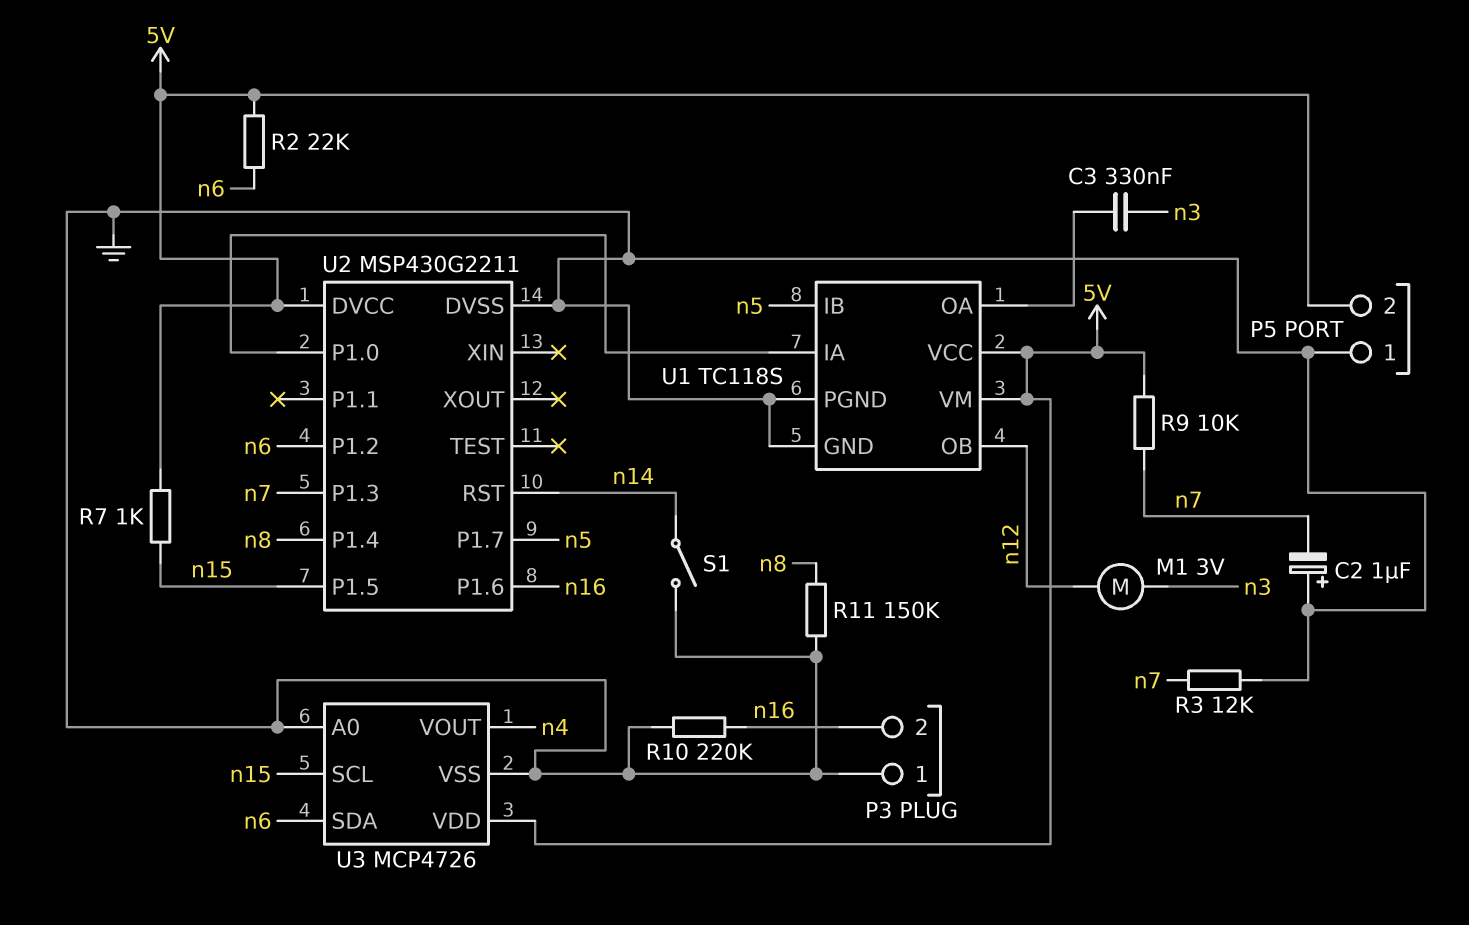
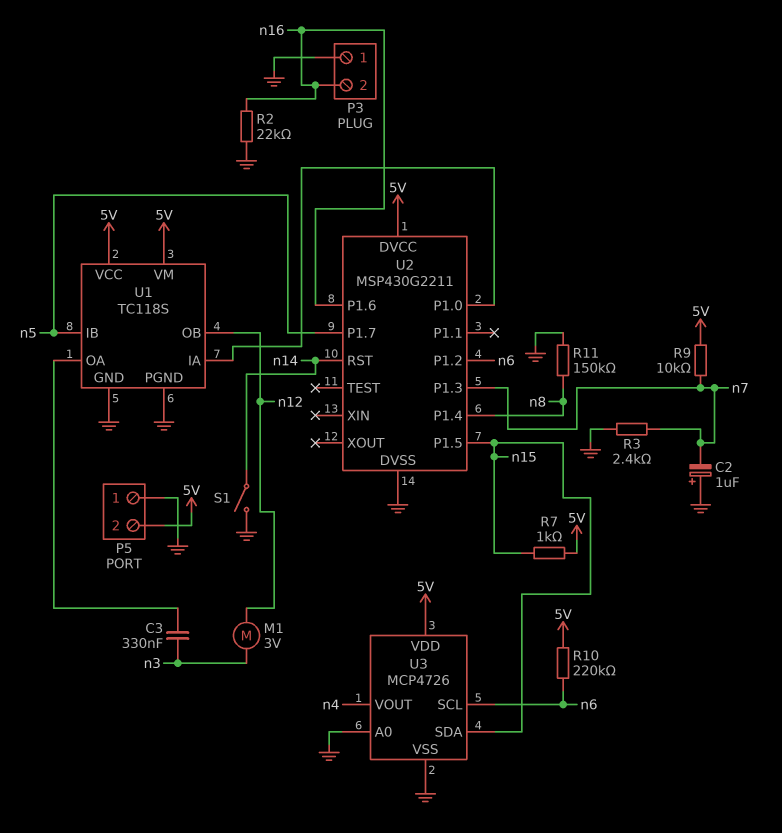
R2: 22k (5V, n6) -> 22k (GND, n16)
R3: 12k (GND, n7) -> 2.4k (GND, n7)
R10: 220k (GND, n16) -> 220k (5V, n6)
U3 pin SCL: n15 -> n6
U3 pin SDA: n6 -> n15

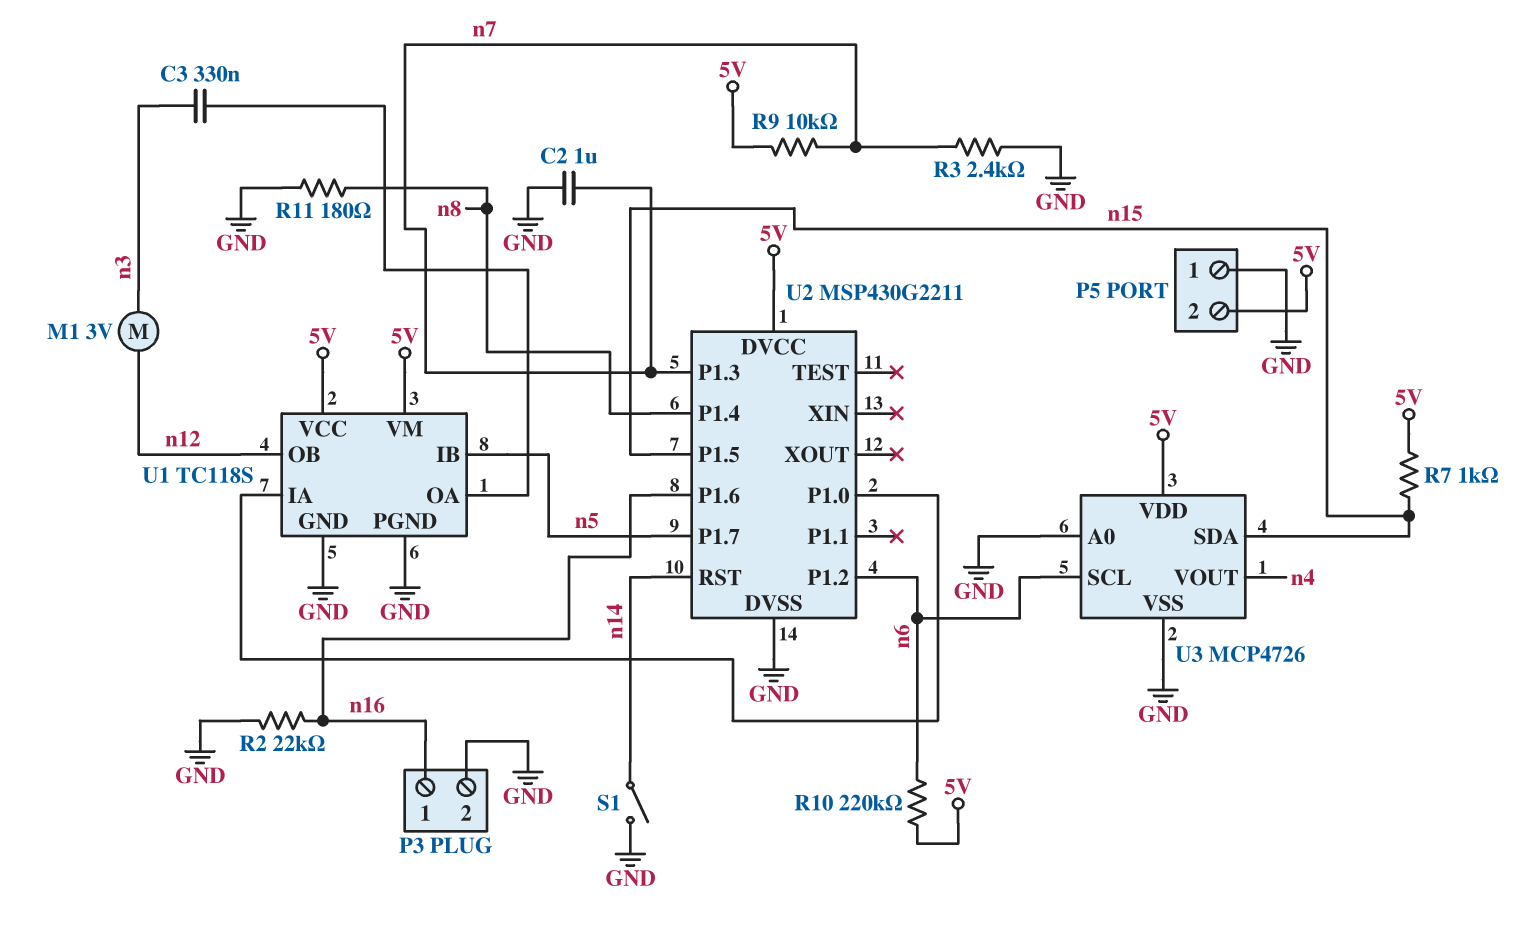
C2: 1uF (plus GND, minus n7) -> 1uF (GND, n7)
P3 pin 1: GND -> n16
P3 pin 2: n16 -> GND
R11: 150k (GND, n8) -> 180 (GND, n8)

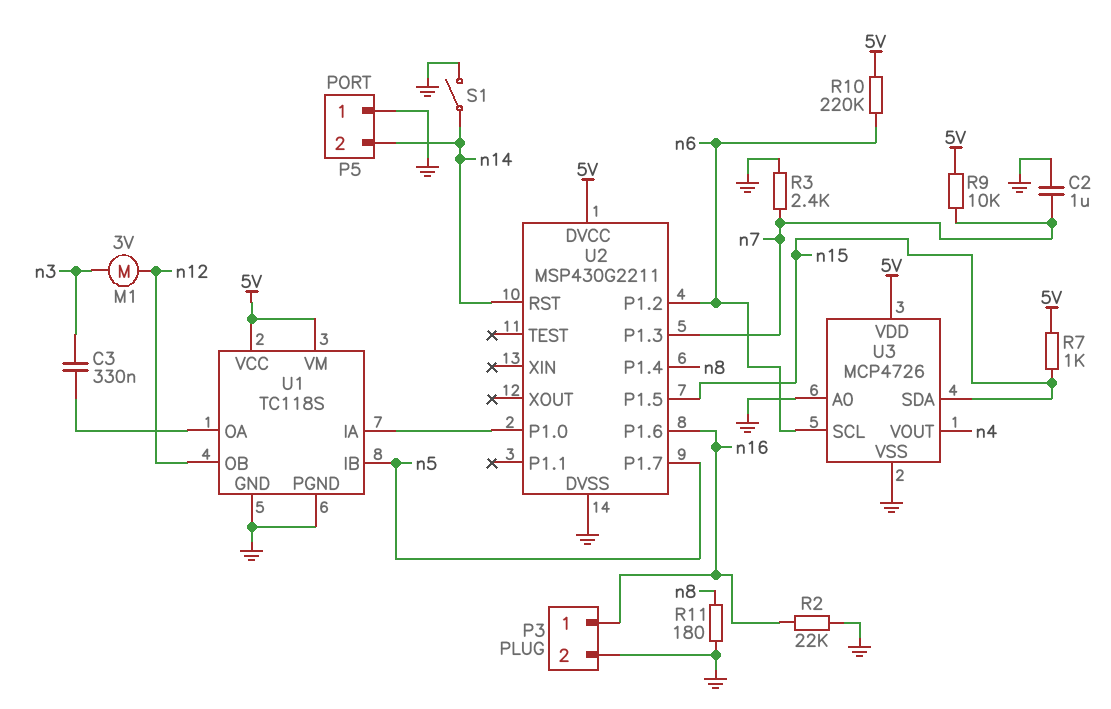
P5 pin 2: 5V -> n14

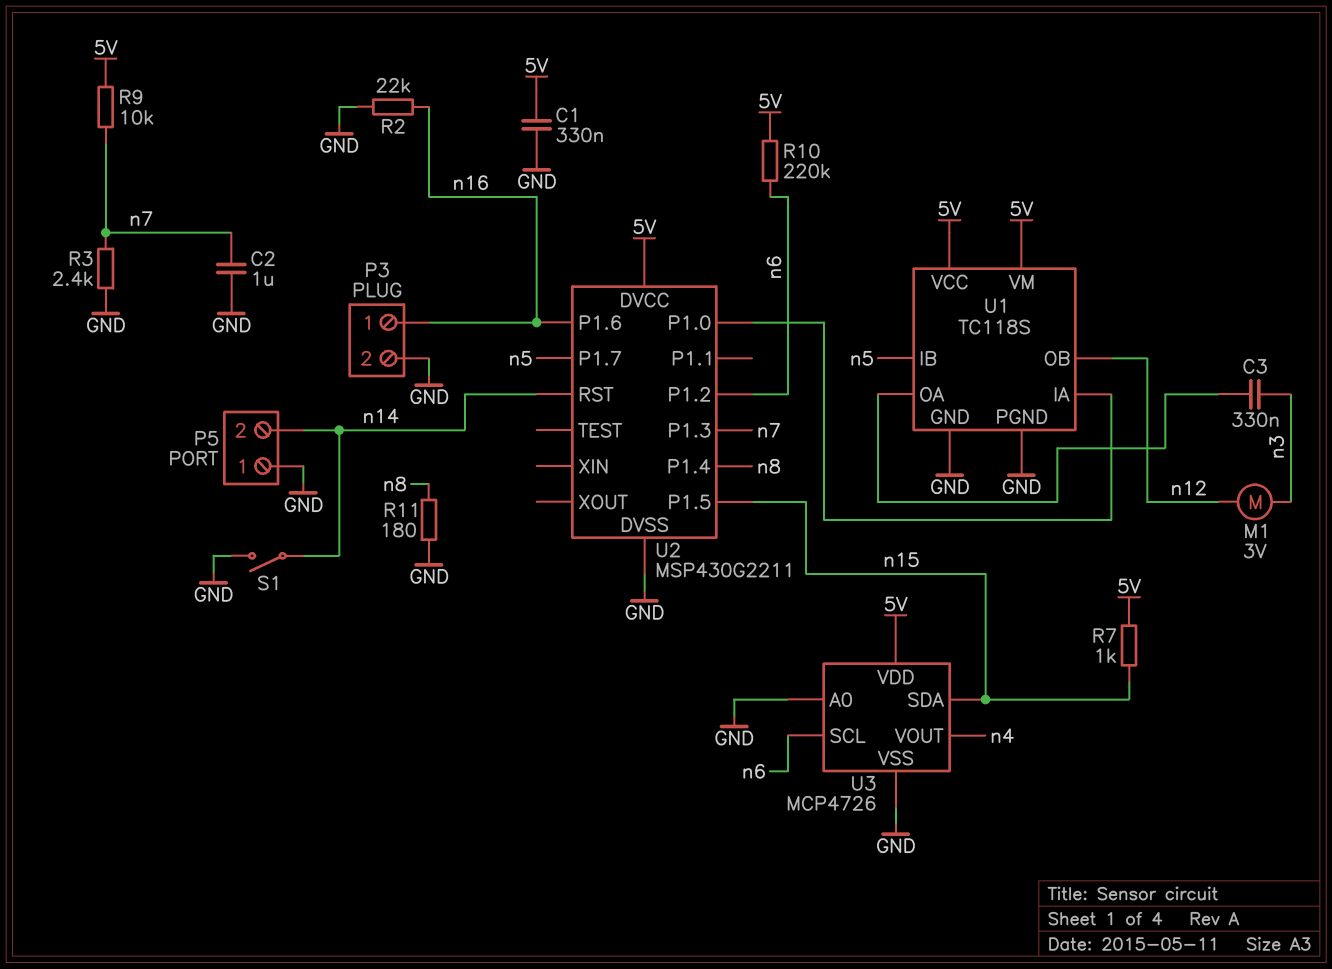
C1: none -> 330nF (5V, GND)

